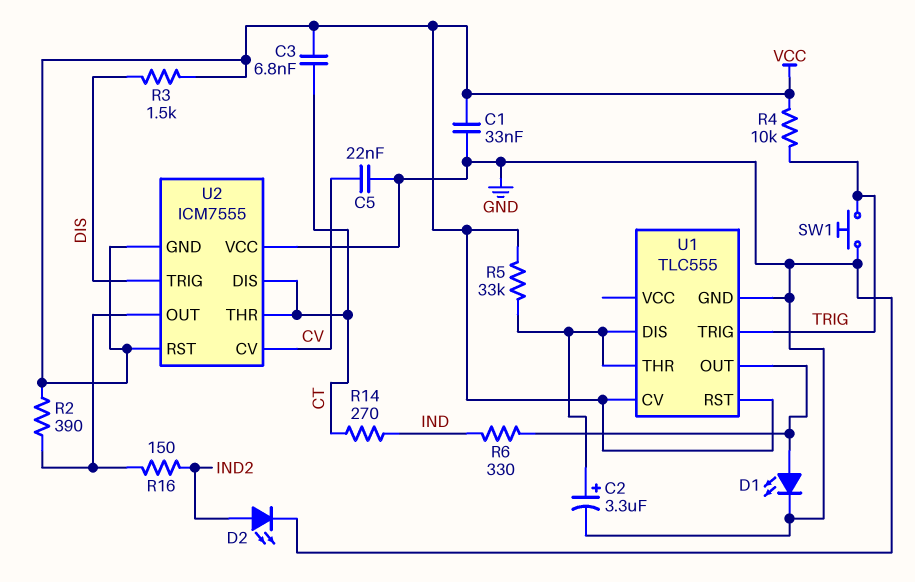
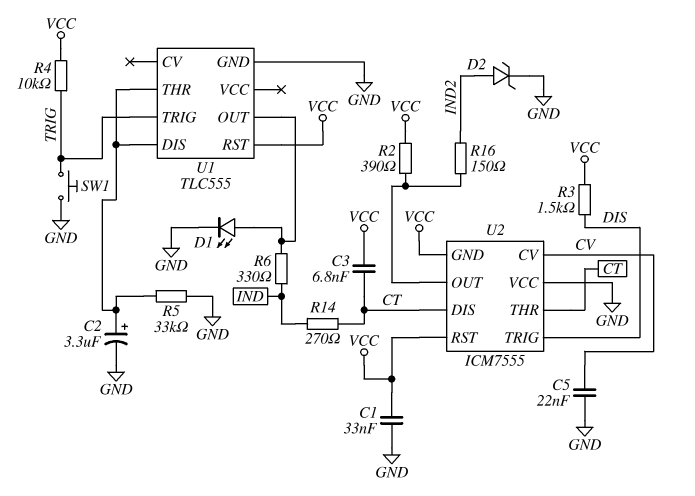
D2: LED (A IND2, K GND) -> zener (A IND2, K GND)
R5: 33k (U1/DIS, VCC) -> 33k (GND, U1/DIS)
U1 pin CV: VCC -> none

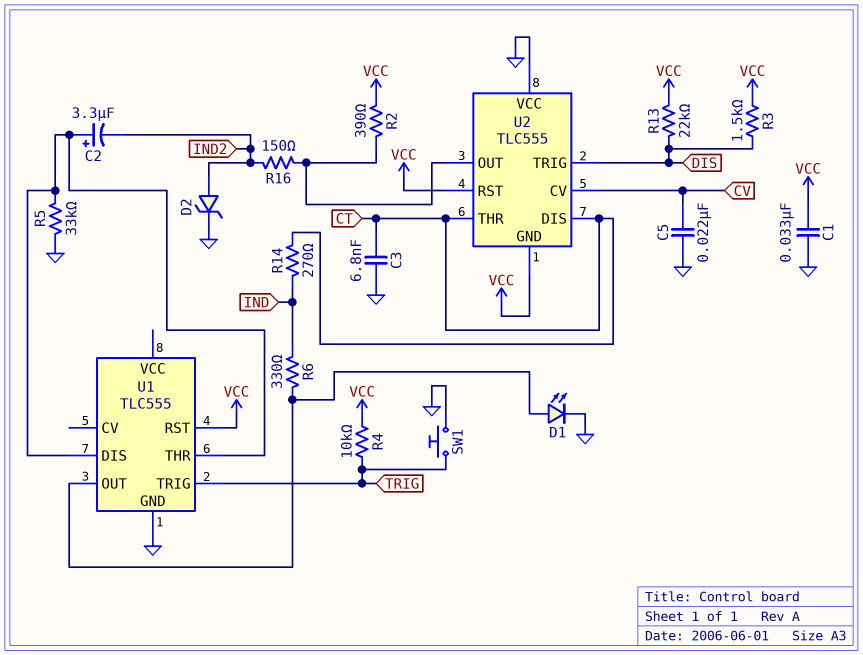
C2: 3.3uF (plus U1/DIS, minus GND) -> 3.3uF (plus U1/DIS, minus IND2)
C3: 6.8nF (CT, VCC) -> 6.8nF (CT, GND)
R13: none -> 22k (DIS, VCC)
U2: ICM7555 -> TLC555

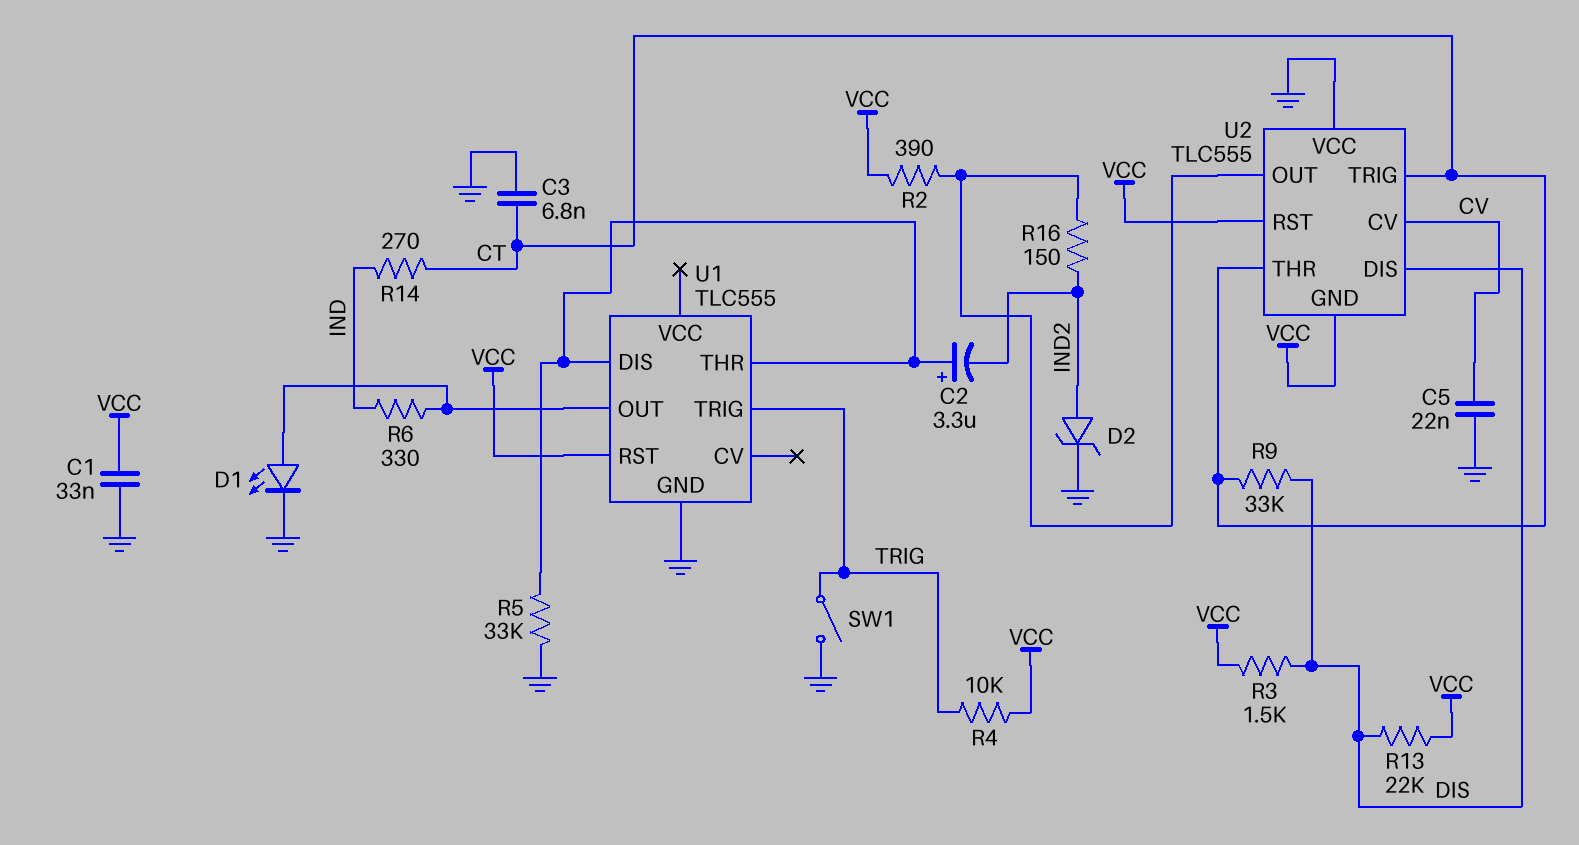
R9: none -> 33k (CT, DIS)
SW1: button (GND, TRIG) -> switch (GND, TRIG)
U2 pin DIS: CT -> DIS
U2 pin TRIG: DIS -> CT

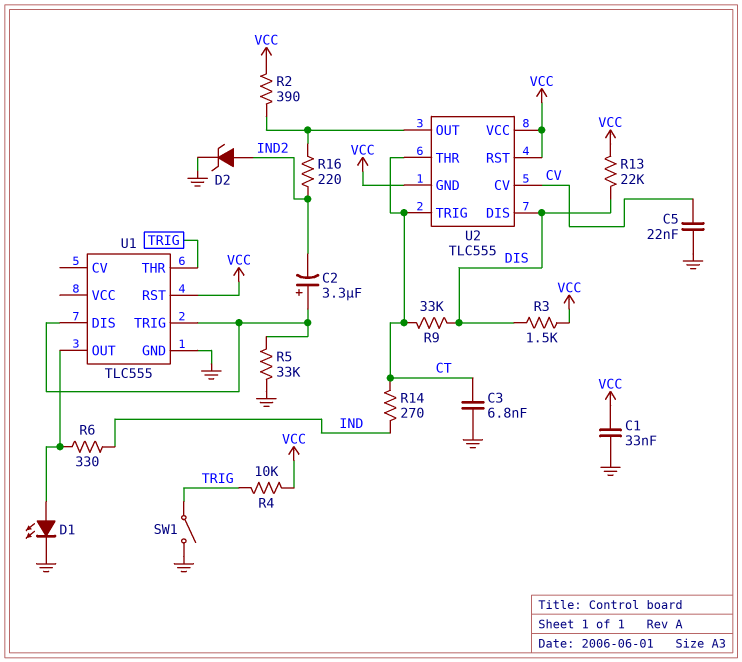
R16: 150 (IND2, U2/OUT) -> 220 (IND2, U2/OUT)
U1 pin THR: U1/DIS -> TRIG
U1 pin TRIG: TRIG -> U1/DIS
U2 pin VCC: GND -> VCC

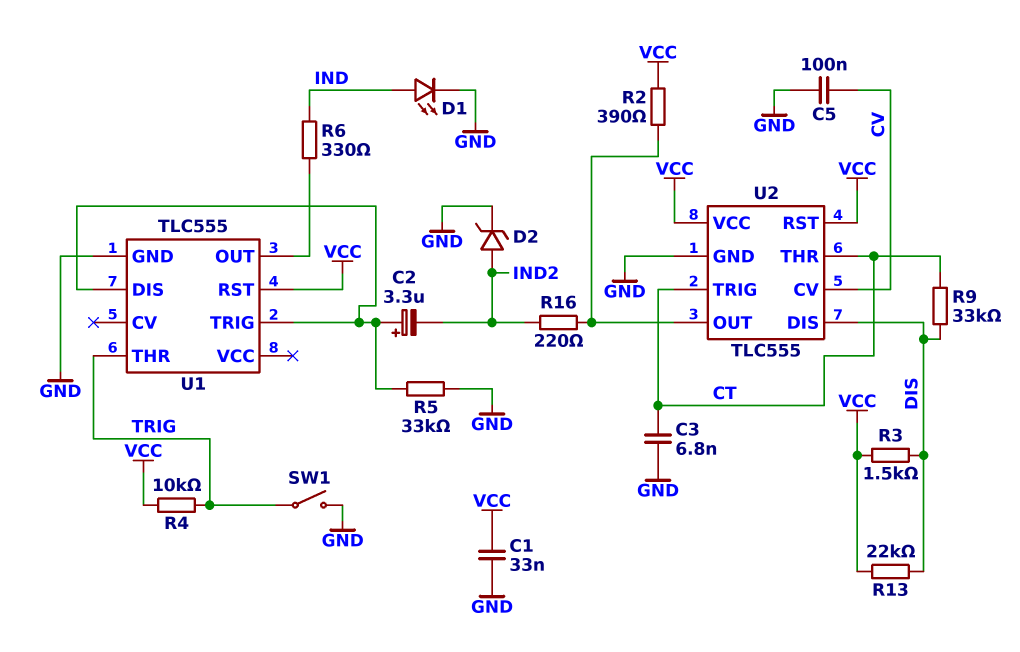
C5: 22nF (CV, GND) -> 100nF (CV, GND)
D1: LED (A U1/OUT, K GND) -> LED (A IND, K GND)
R14: 270 (CT, IND) -> none
U2 pin GND: VCC -> GND

